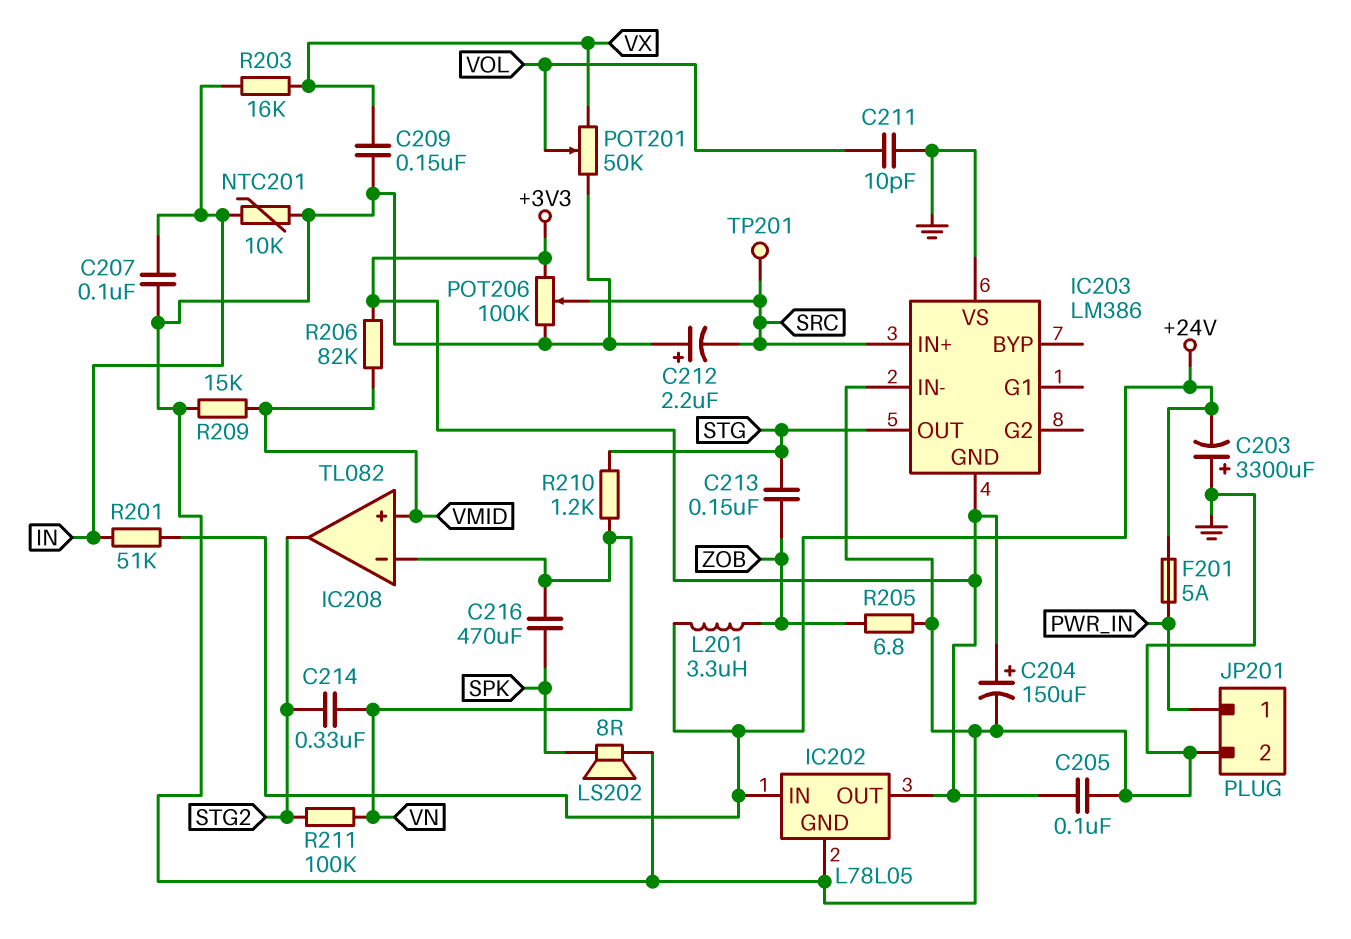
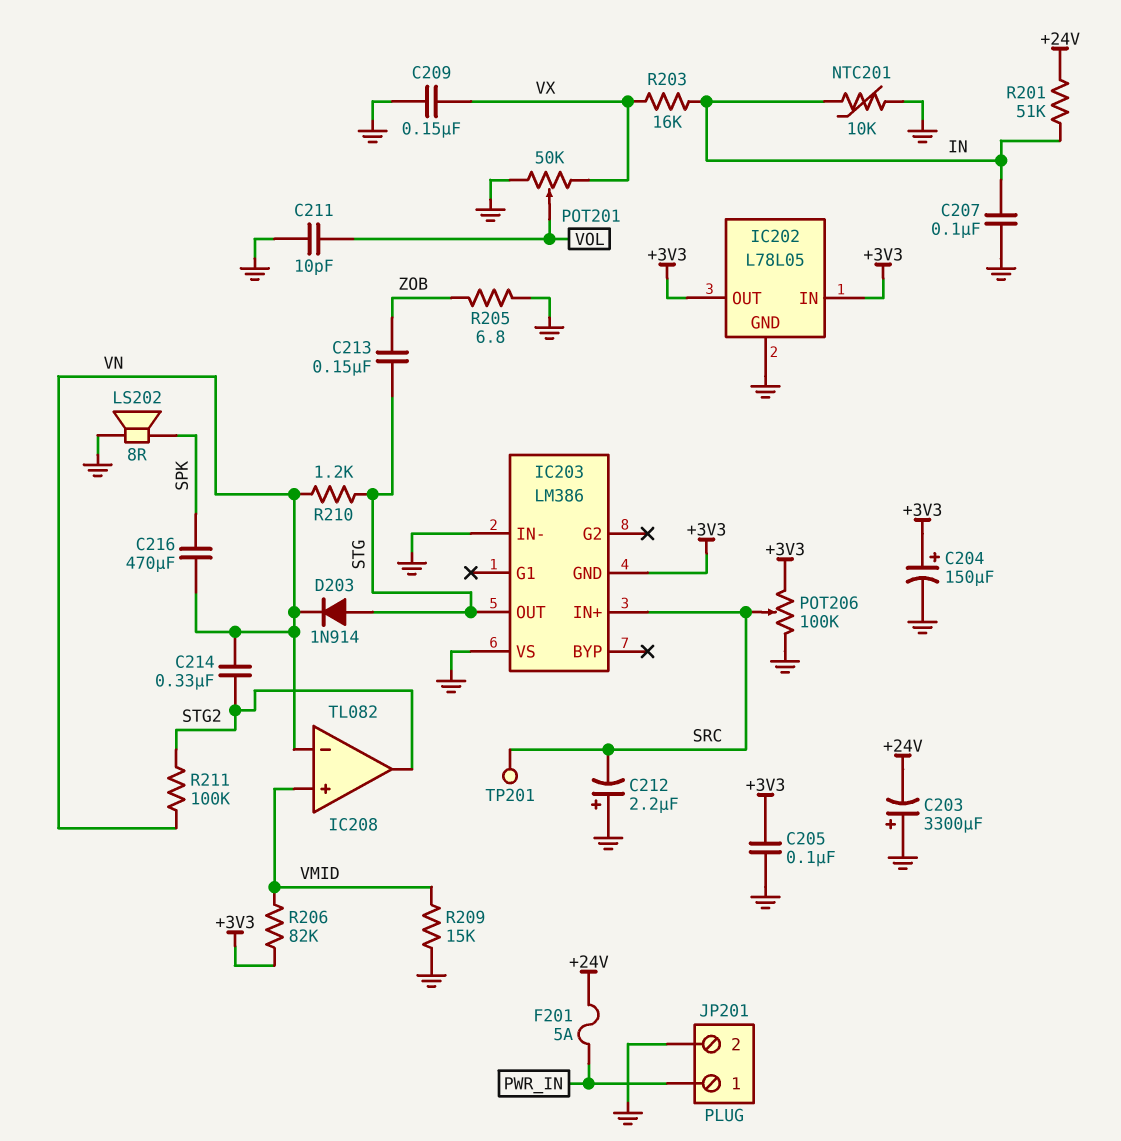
D203: none -> diode 1N914 (A STG, K VN)
IC202 pin IN: +24V -> +3V3
L201: 3.3uH (+24V, ZOB) -> none

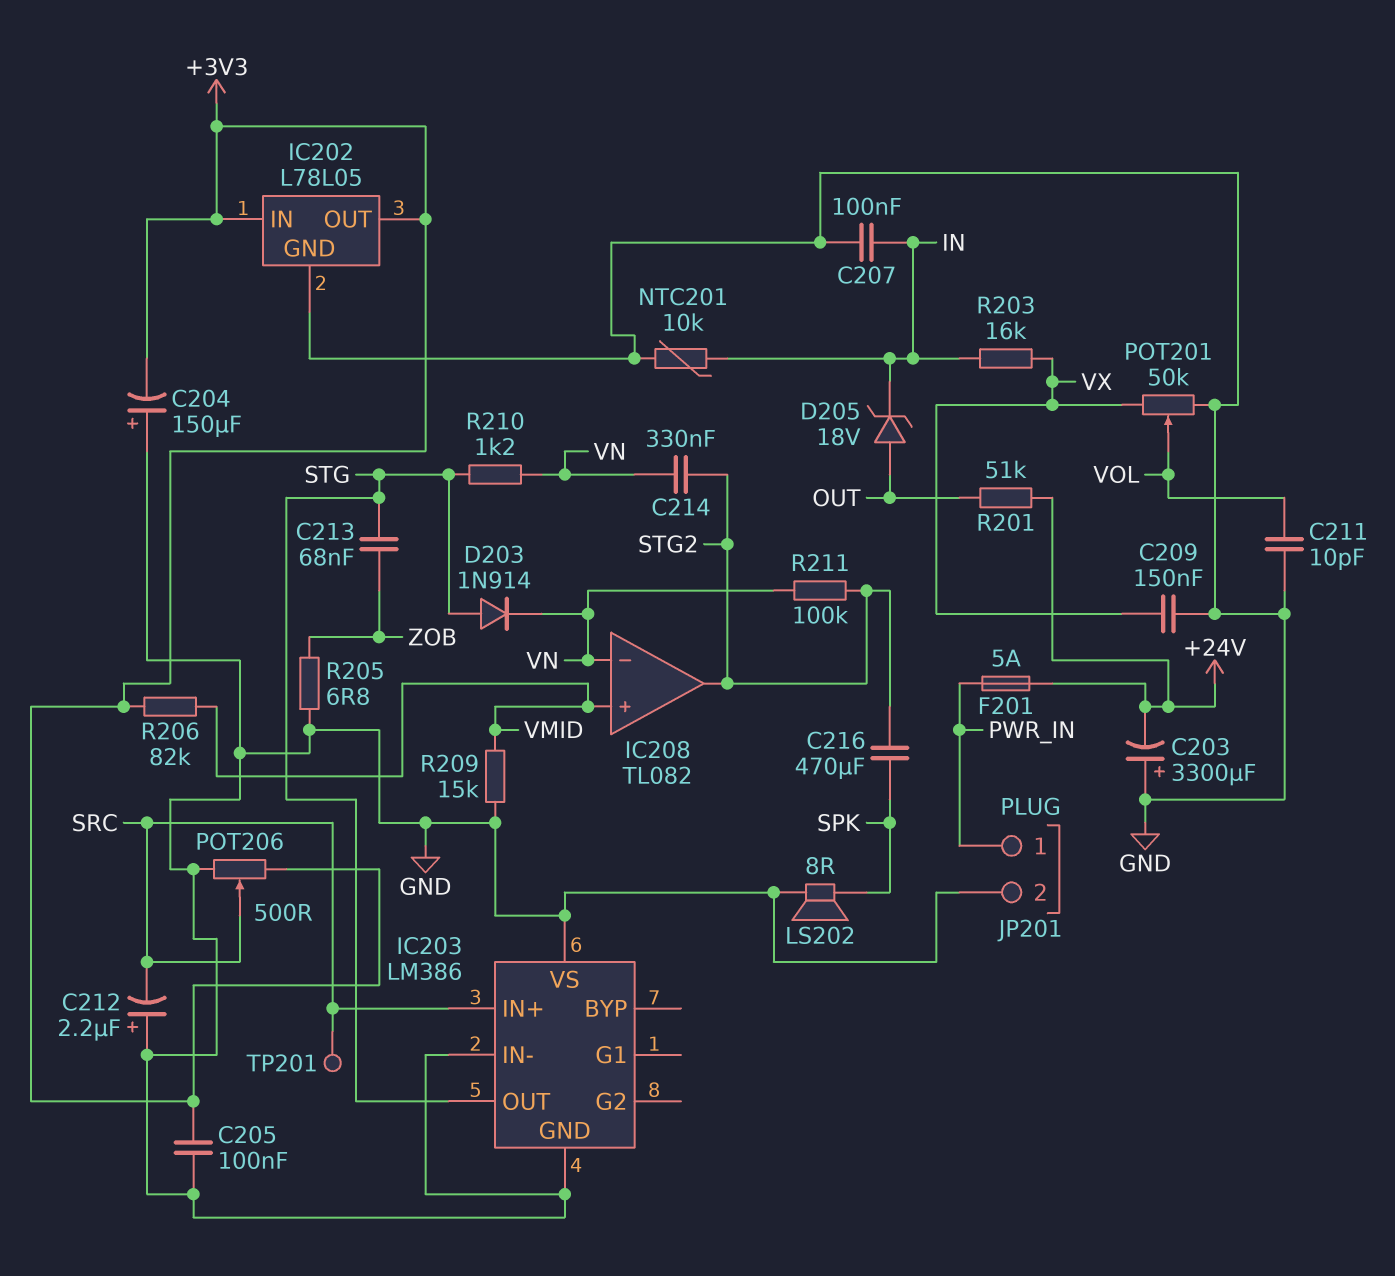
C204: 150uF (plus +3V3, minus GND) -> 150uF (plus GND, minus +3V3)
C213: 150nF (STG, ZOB) -> 68nF (STG, ZOB)
C216: 470uF (SPK, VN) -> 470uF (SPK, STG2)
D205: none -> zener 18V (A OUT, K IN)
IC203 pin GND: +3V3 -> GND
POT206: 100k (+3V3, GND, wiper SRC) -> 500 (+3V3, GND, wiper SRC)
R201: 51k (+24V, IN) -> 51k (+24V, OUT)

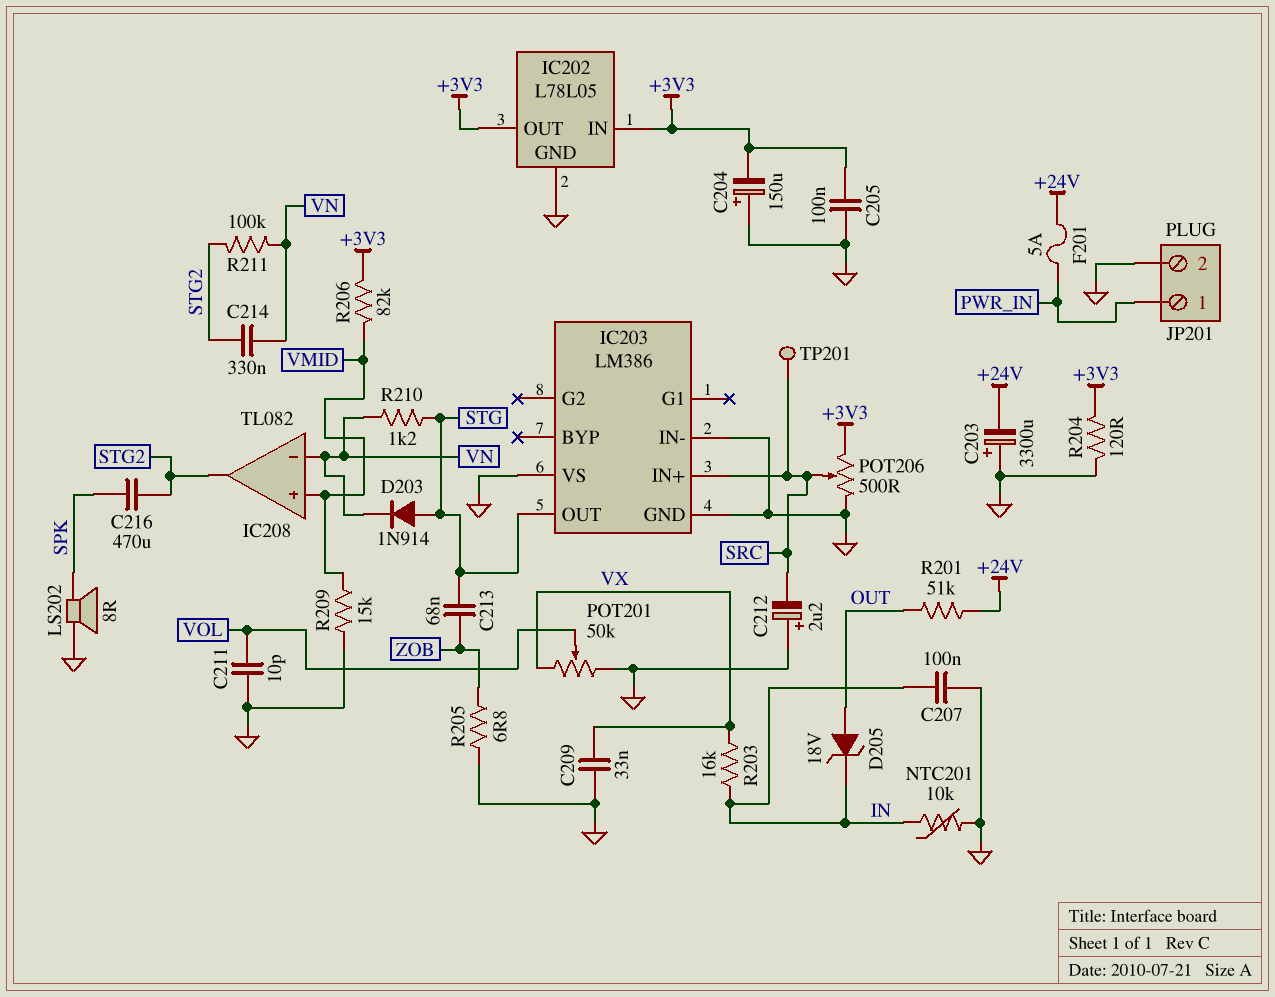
C209: 150nF (GND, VX) -> 33nF (GND, VX)
R204: none -> 120 (+3V3, GND)

